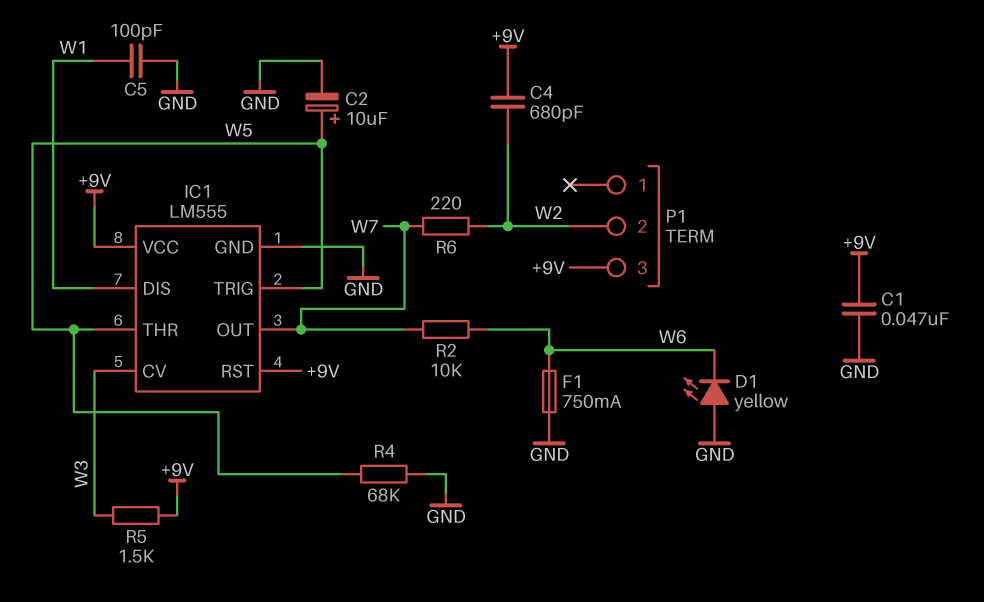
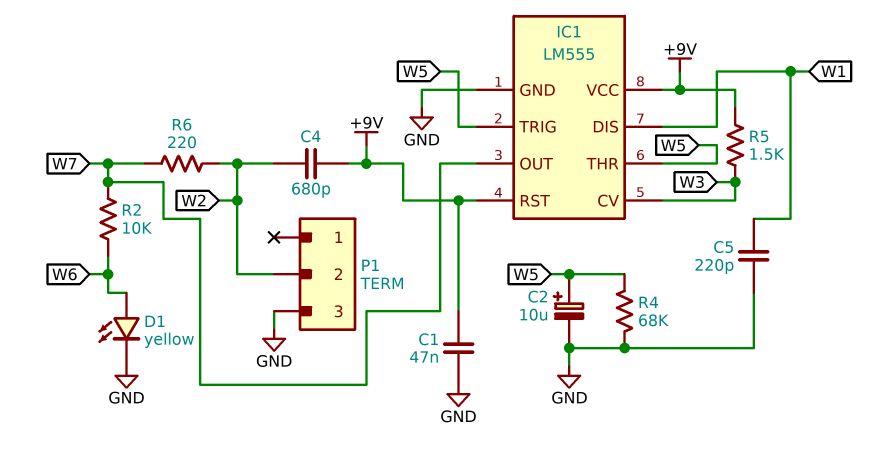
C5: 100pF (GND, W1) -> 220pF (GND, W1)
D1: LED yellow (A GND, K W6) -> LED yellow (A W6, K GND)
F1: 750mA (GND, W6) -> none
P1 pin 3: +9V -> GND

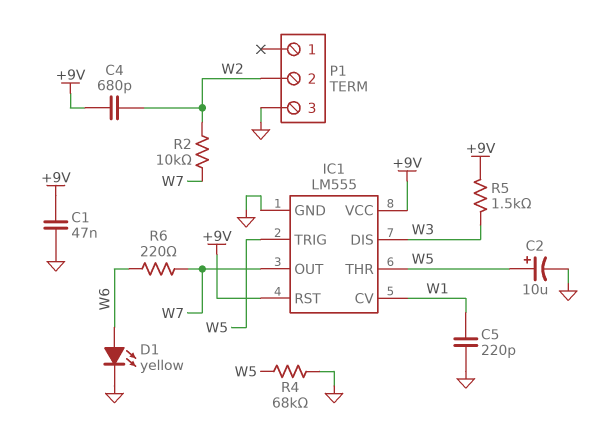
IC1 pin CV: W3 -> W1
IC1 pin DIS: W1 -> W3
R2: 10k (W6, W7) -> 10k (W2, W7)
R6: 220 (W2, W7) -> 220 (W6, W7)

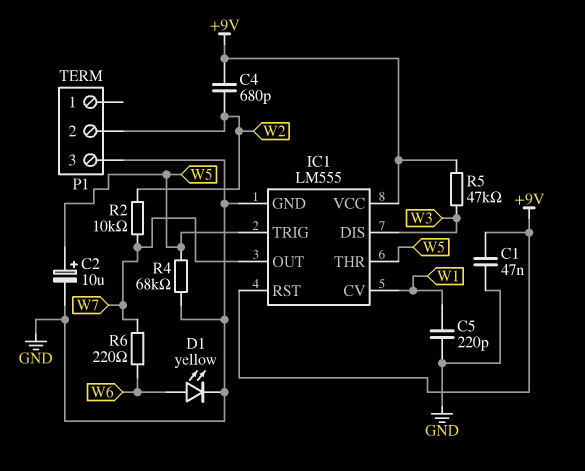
R5: 1.5k (+9V, W3) -> 47k (+9V, W3)

